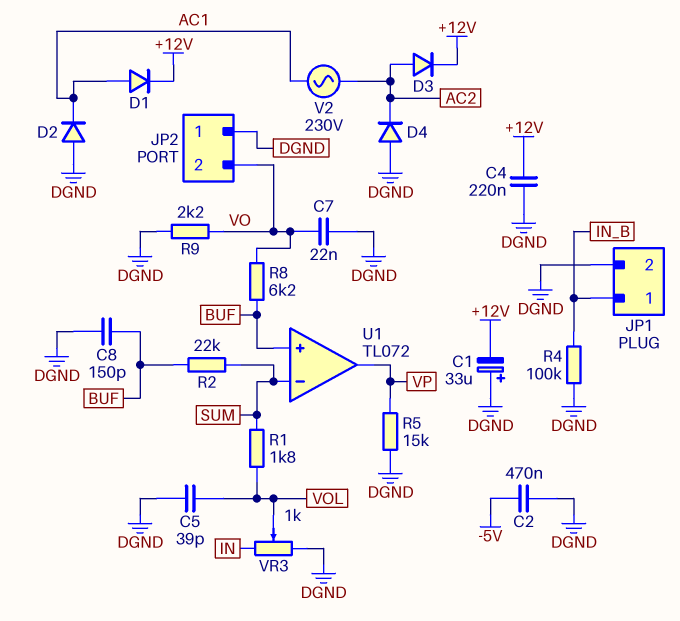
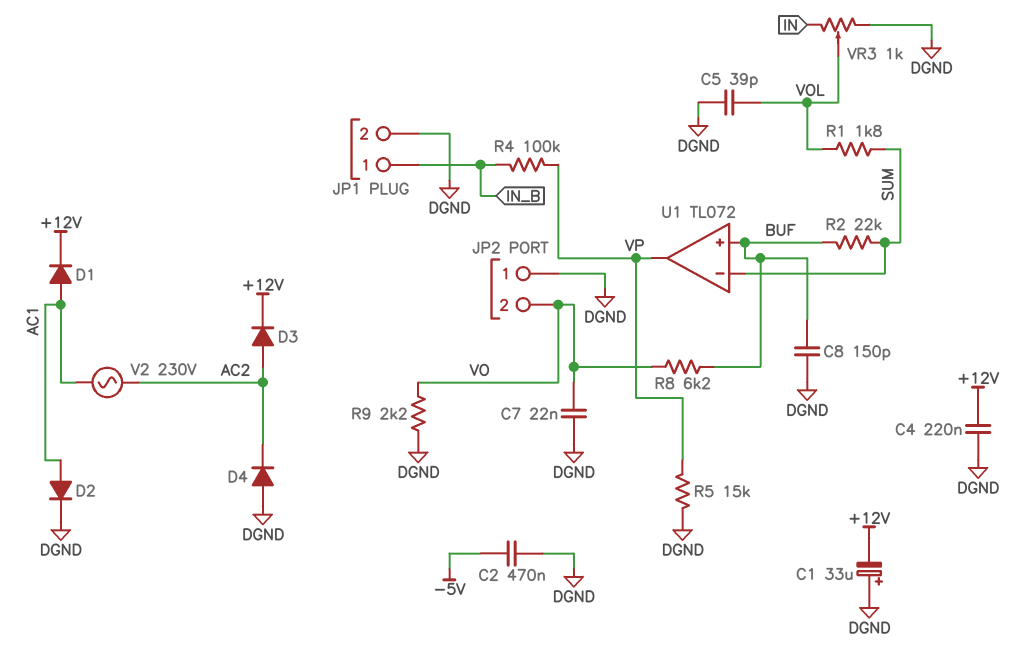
D2: diode (A DGND, K AC1) -> diode (A AC1, K DGND)
R4: 100k (DGND, IN_B) -> 100k (IN_B, VP)

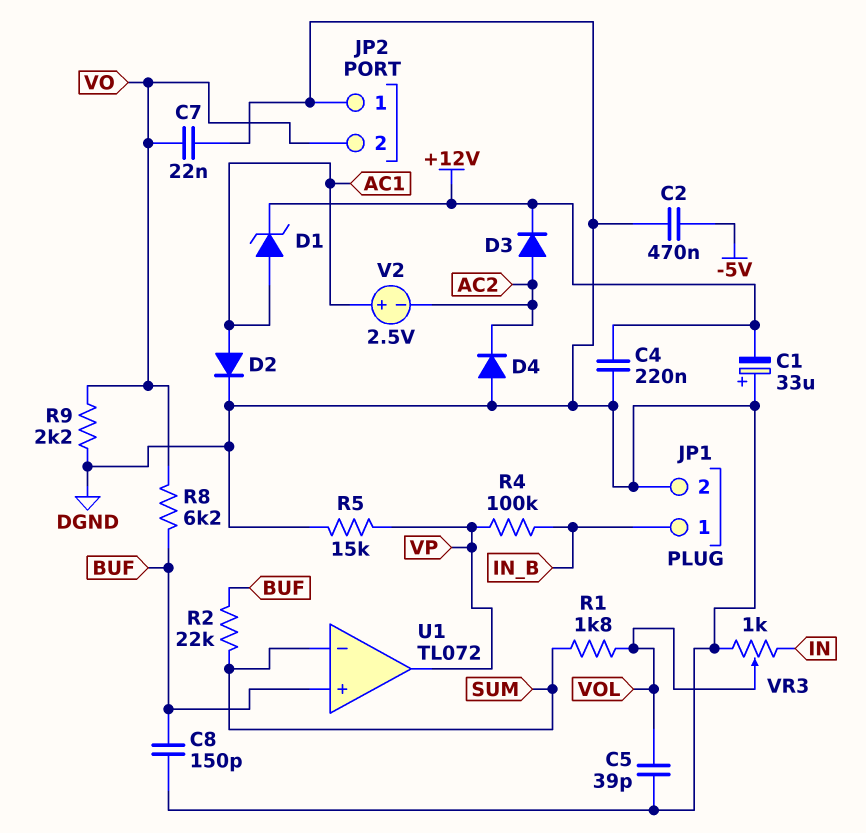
D1: diode (A AC1, K +12V) -> zener (A AC1, K +12V)
V2: AC 230V (AC1, AC2) -> 2.5V (plus AC1, minus AC2)

